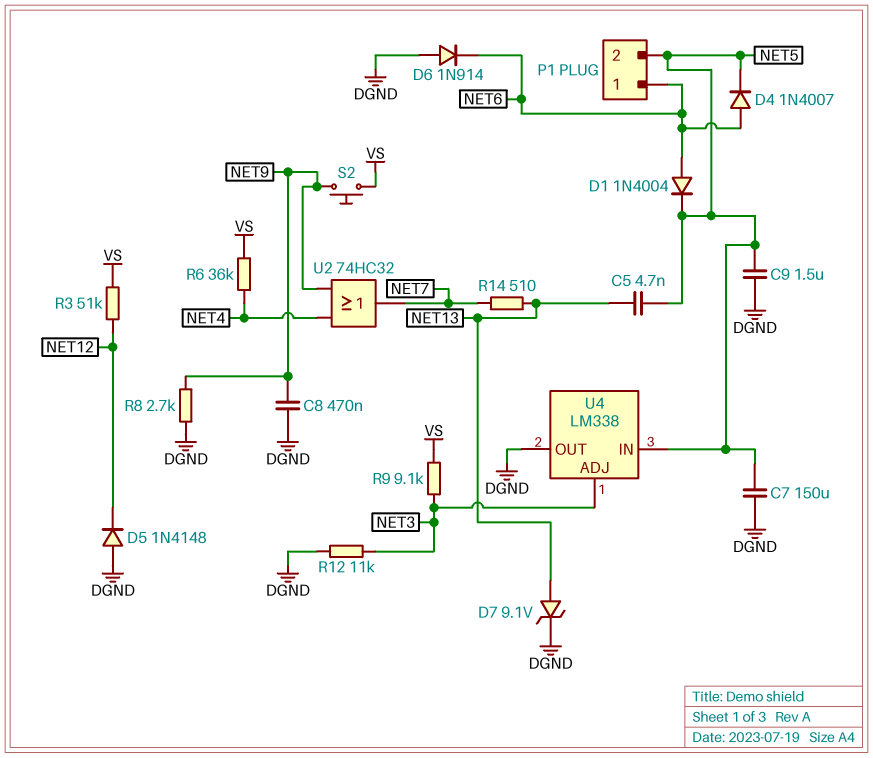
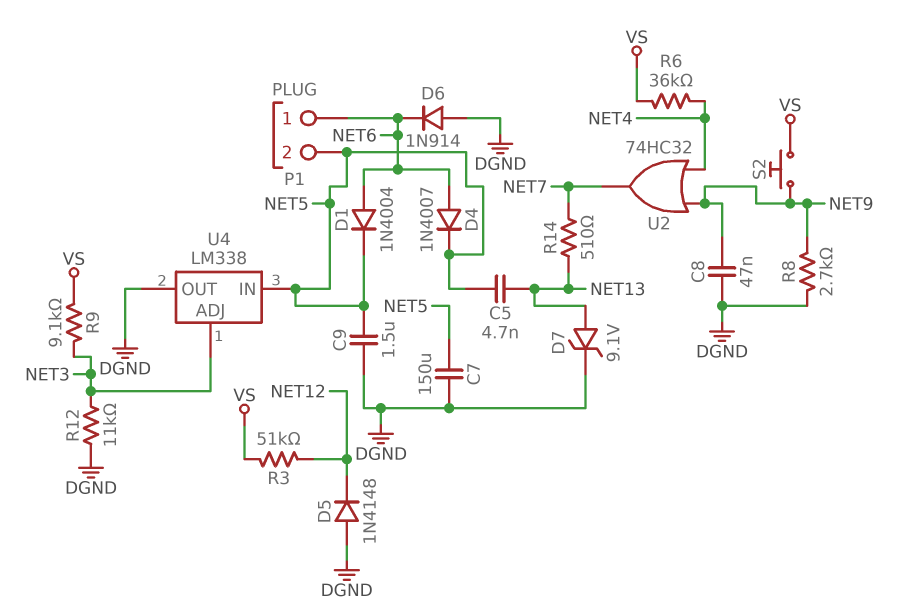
C8: 470nF (DGND, NET9) -> 47nF (DGND, NET9)

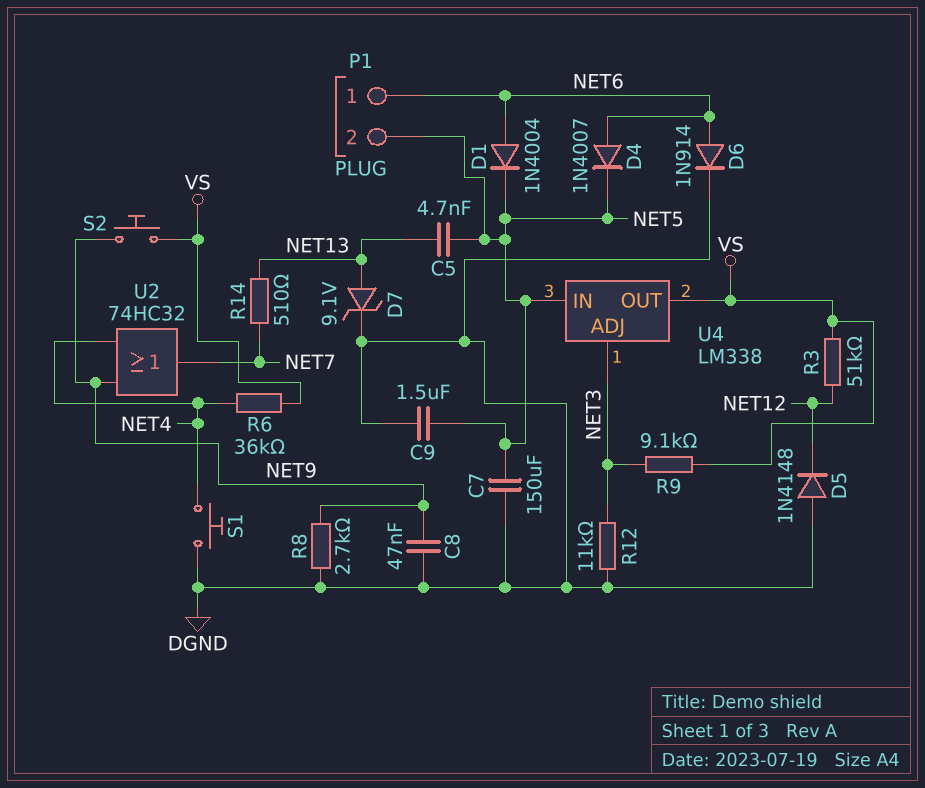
D6: diode 1N914 (A DGND, K NET6) -> diode 1N914 (A NET6, K DGND)
S1: none -> button (DGND, NET4)
U4 pin OUT: DGND -> VS

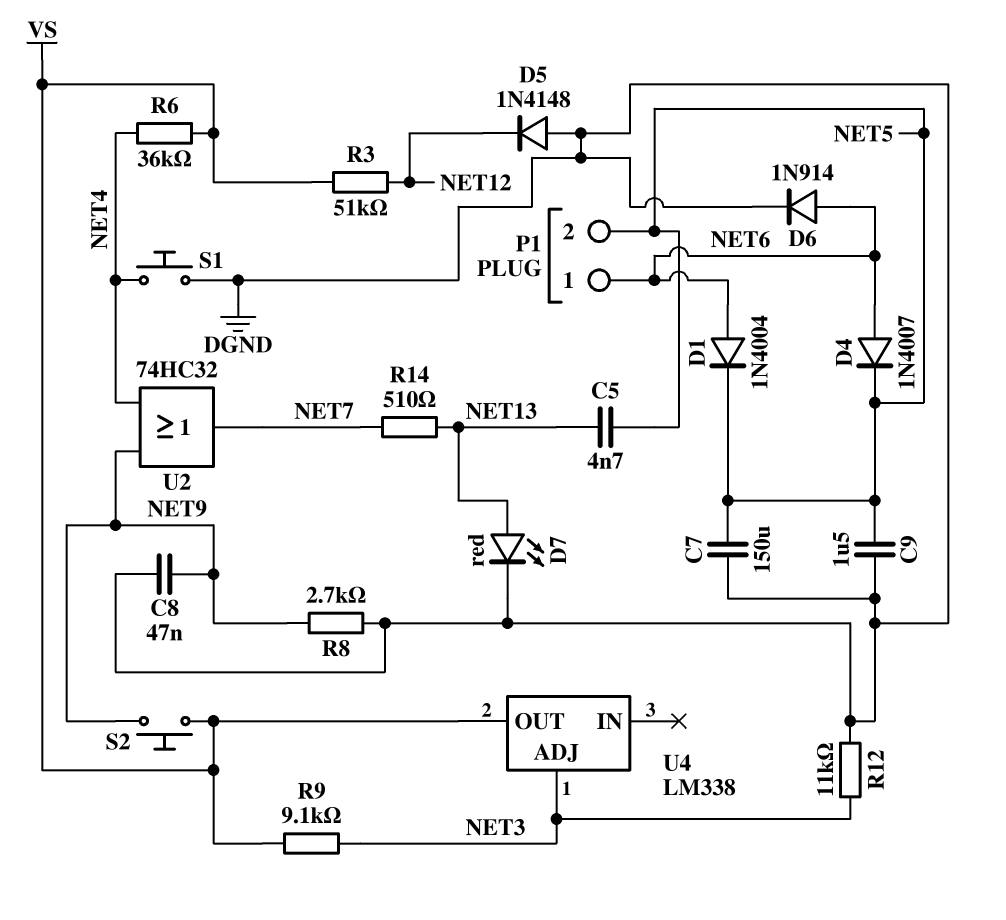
D7: zener 9.1V (A NET13, K DGND) -> LED red (A NET13, K DGND)
U4 pin IN: NET5 -> none

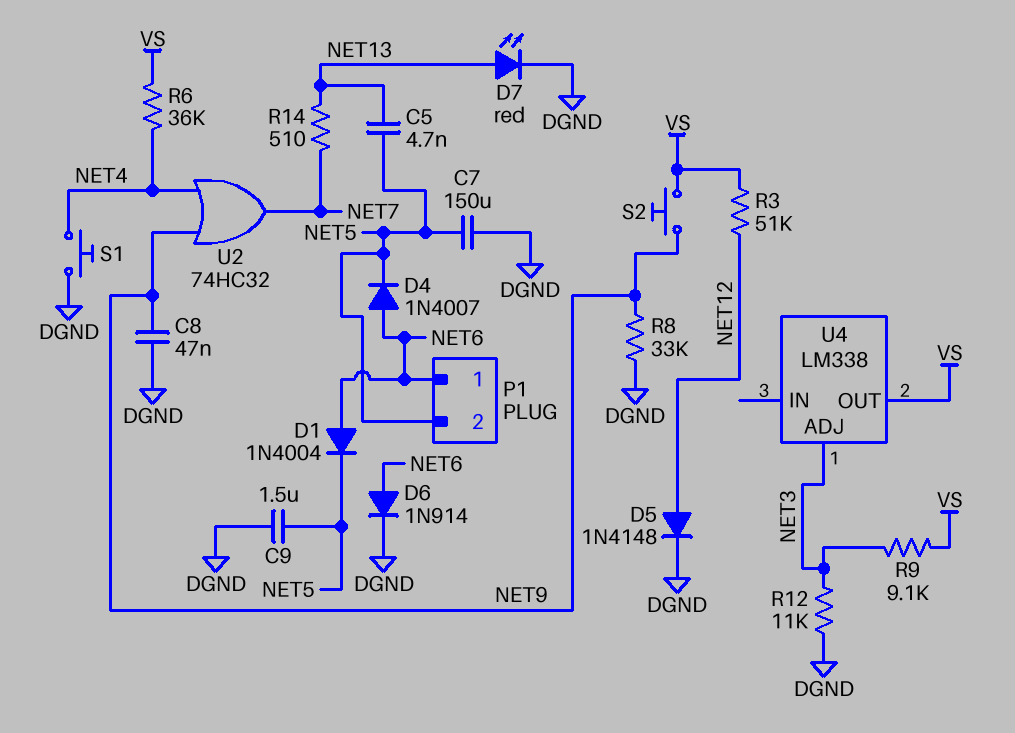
D5: diode 1N4148 (A DGND, K NET12) -> diode 1N4148 (A NET12, K DGND)
R8: 2.7k (DGND, NET9) -> 33k (DGND, NET9)

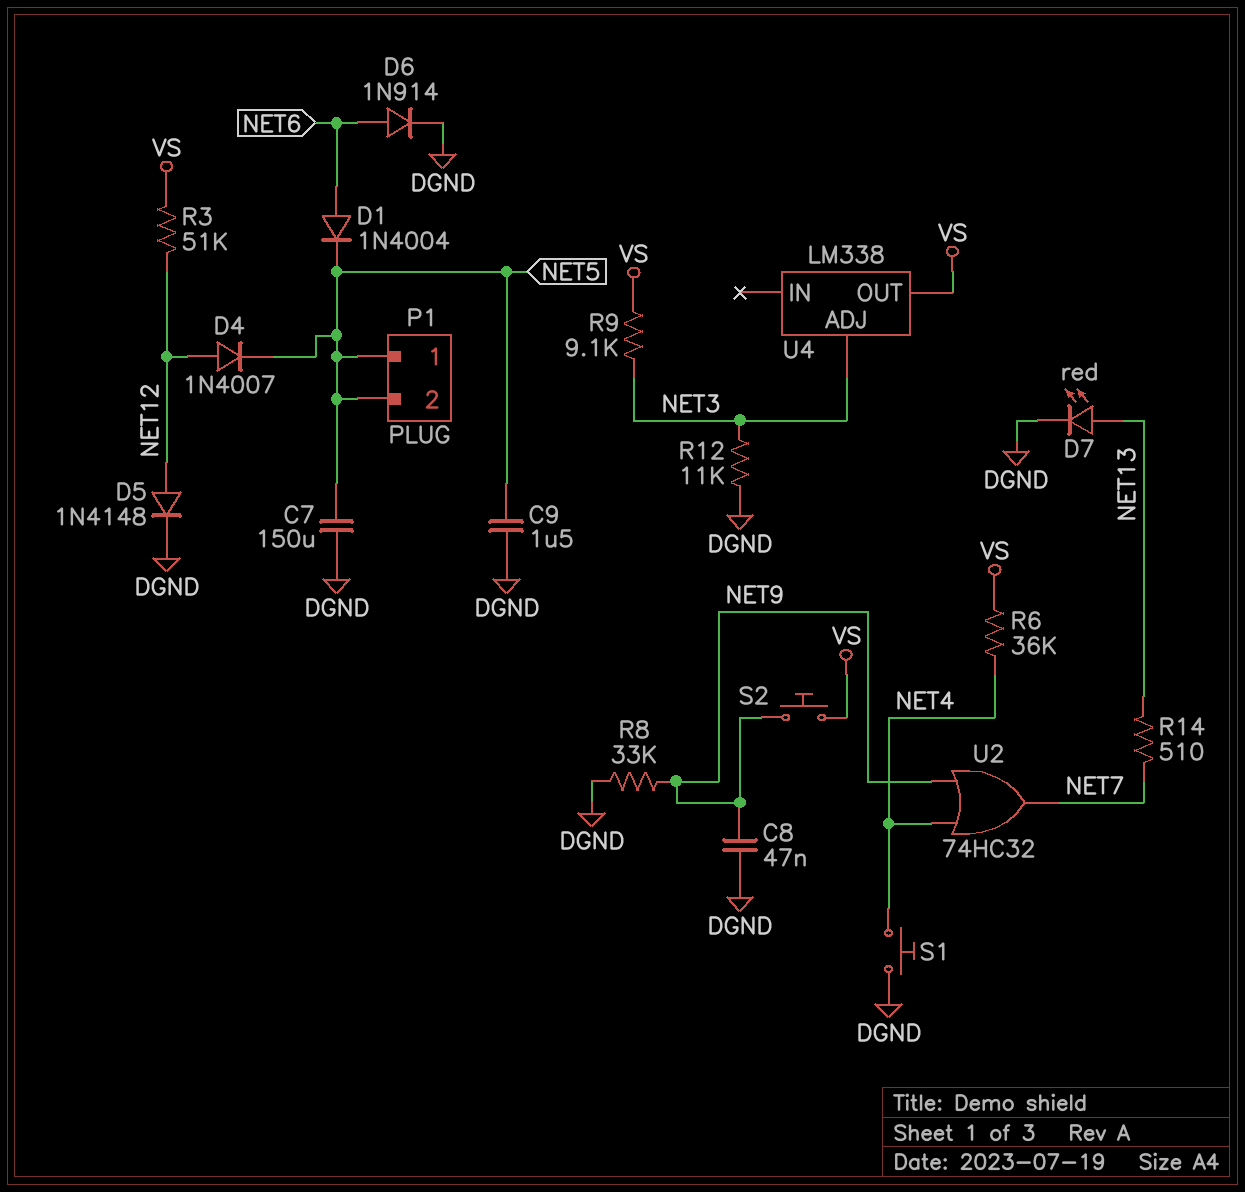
C5: 4.7nF (NET5, NET13) -> none
D4: diode 1N4007 (A NET6, K NET5) -> diode 1N4007 (A NET12, K NET5)
P1 pin 1: NET6 -> NET5

